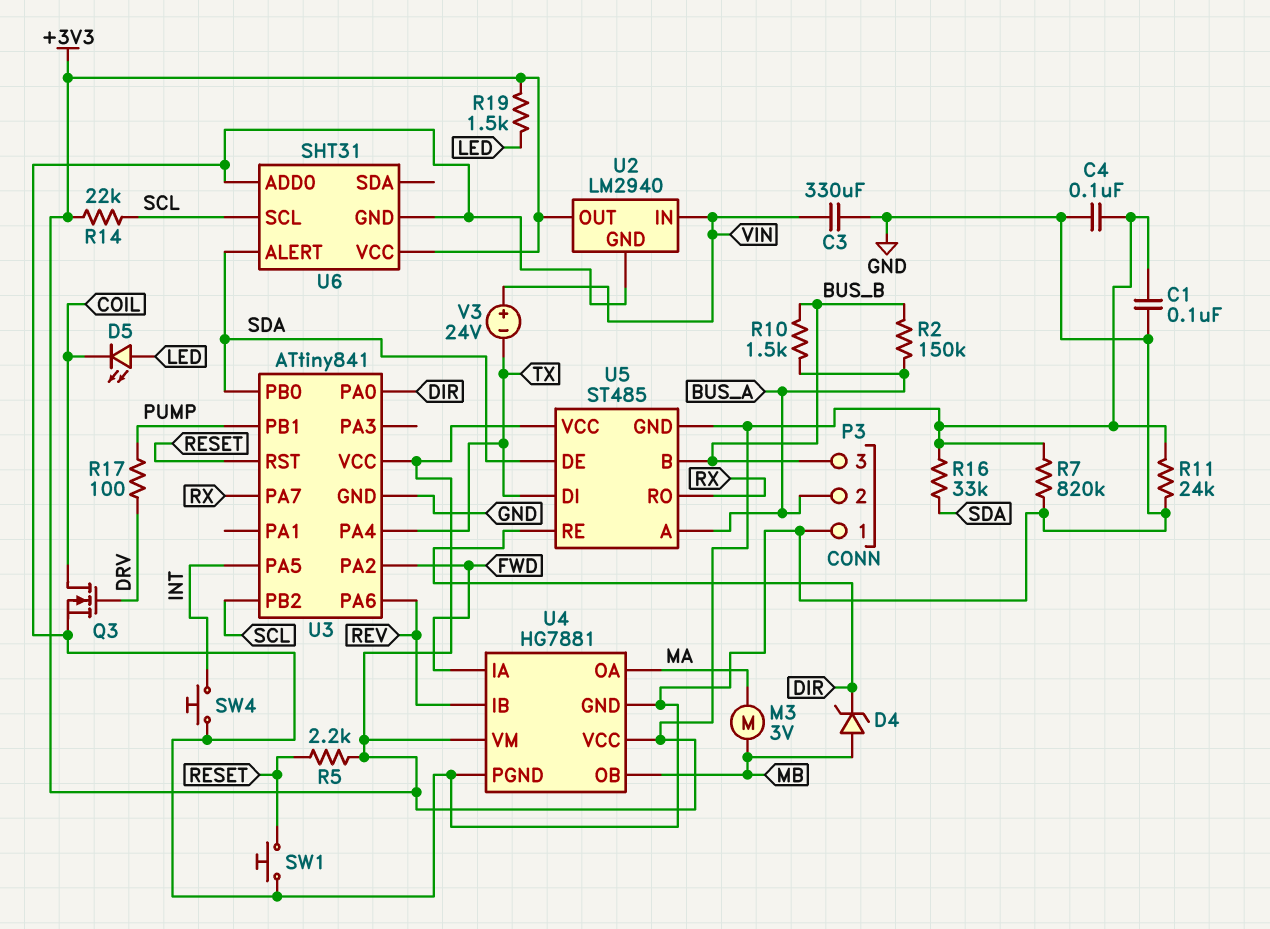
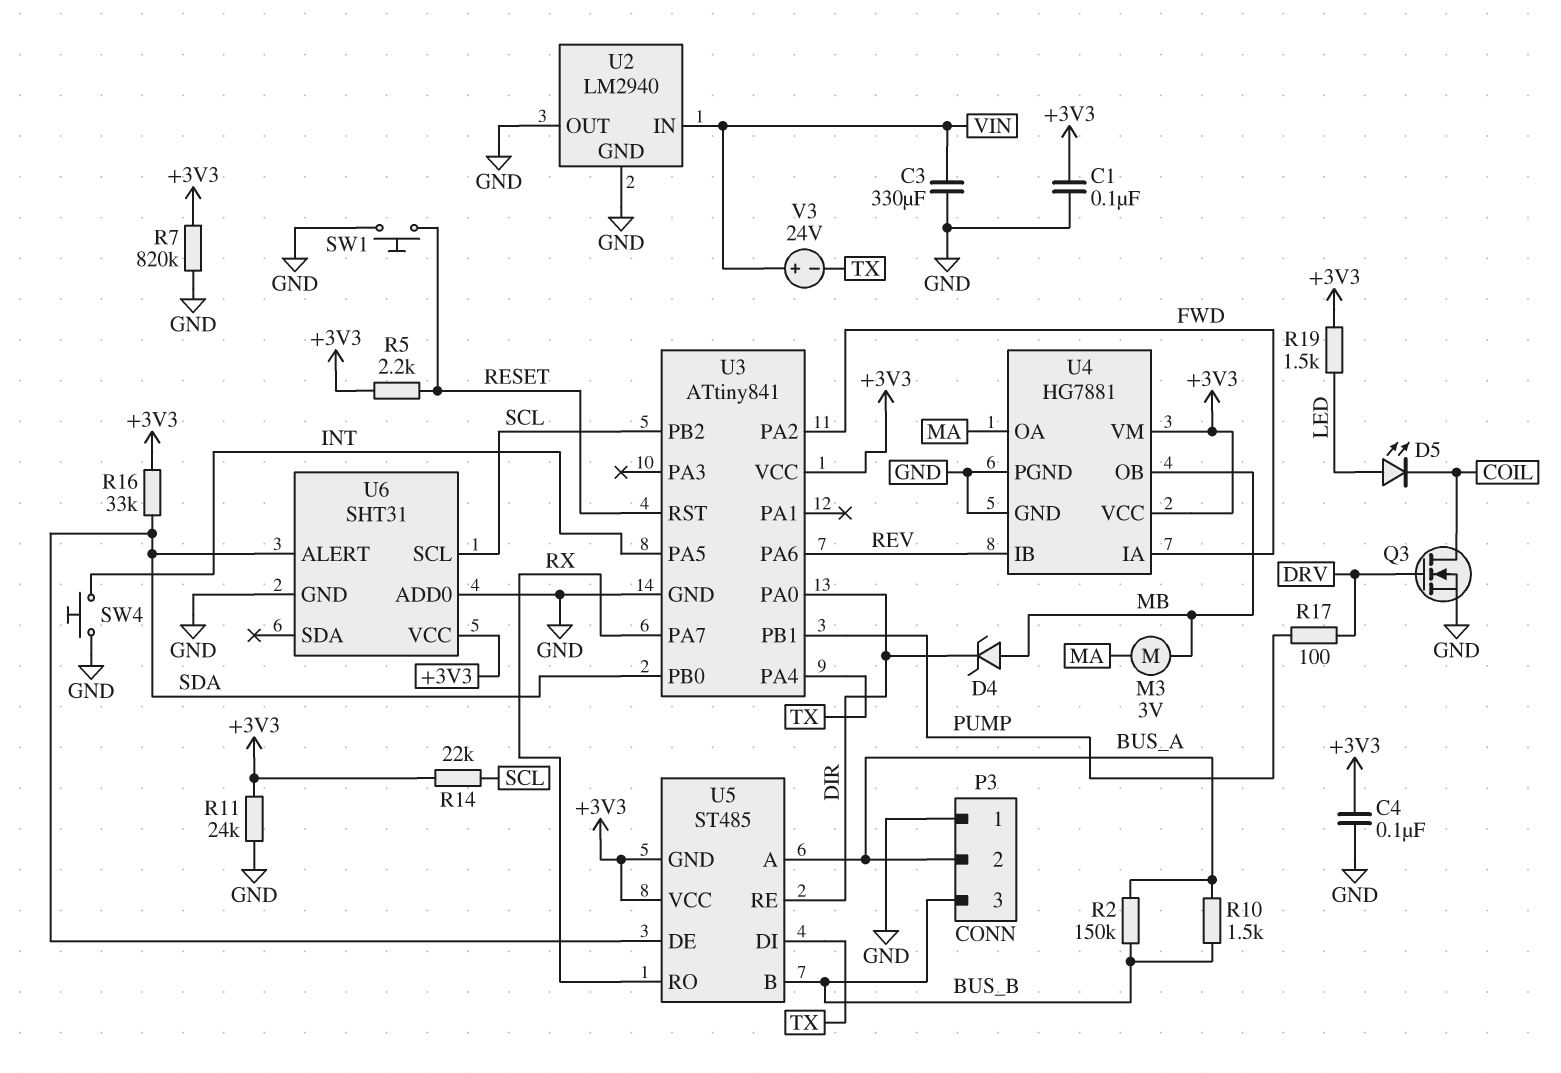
U2 pin OUT: +3V3 -> GND

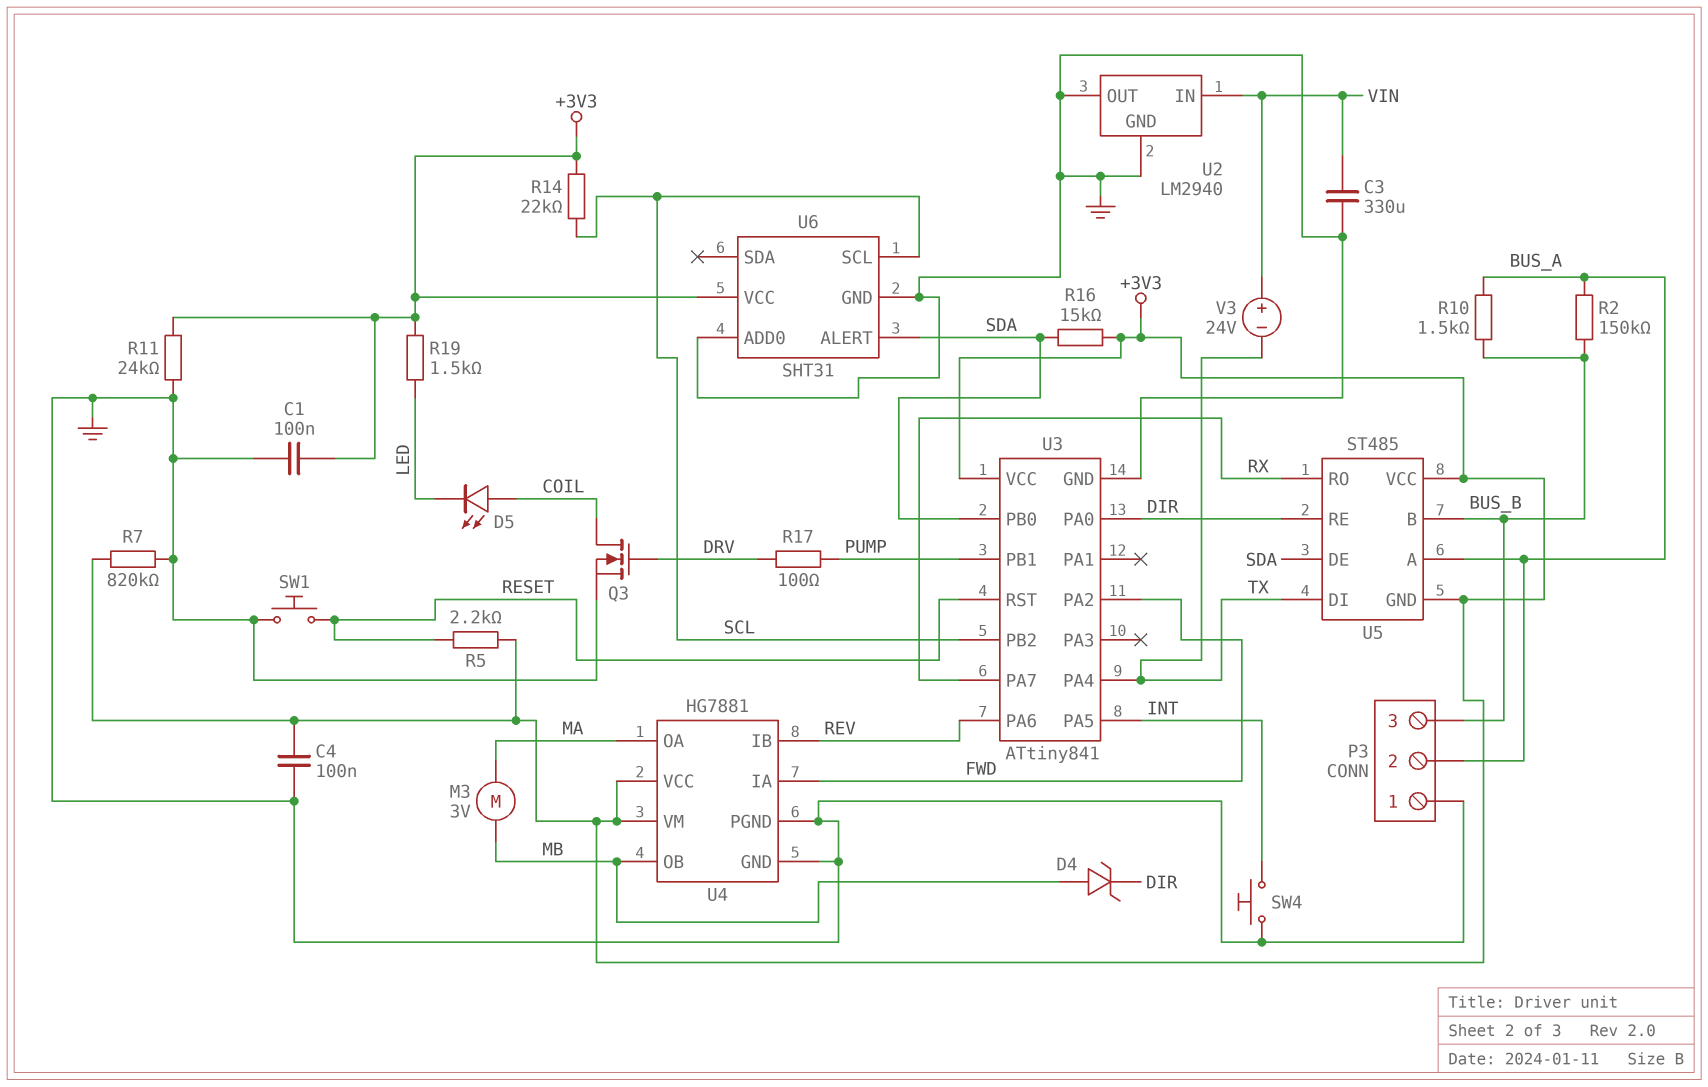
D5: LED (A LED, K COIL) -> LED (A COIL, K LED)
R16: 33k (+3V3, SDA) -> 15k (+3V3, SDA)

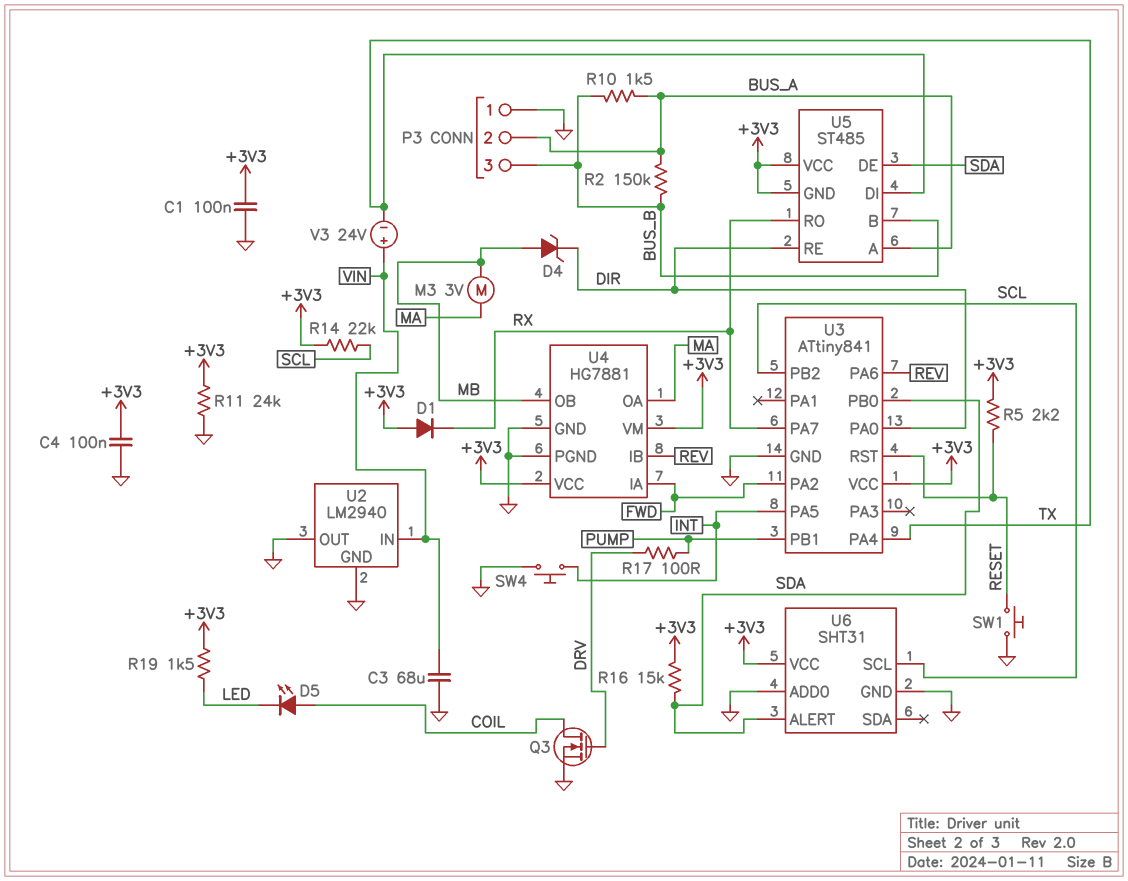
C3: 330uF (GND, VIN) -> 68uF (GND, VIN)
D1: none -> diode (A +3V3, K RX)
R7: 820k (+3V3, GND) -> none

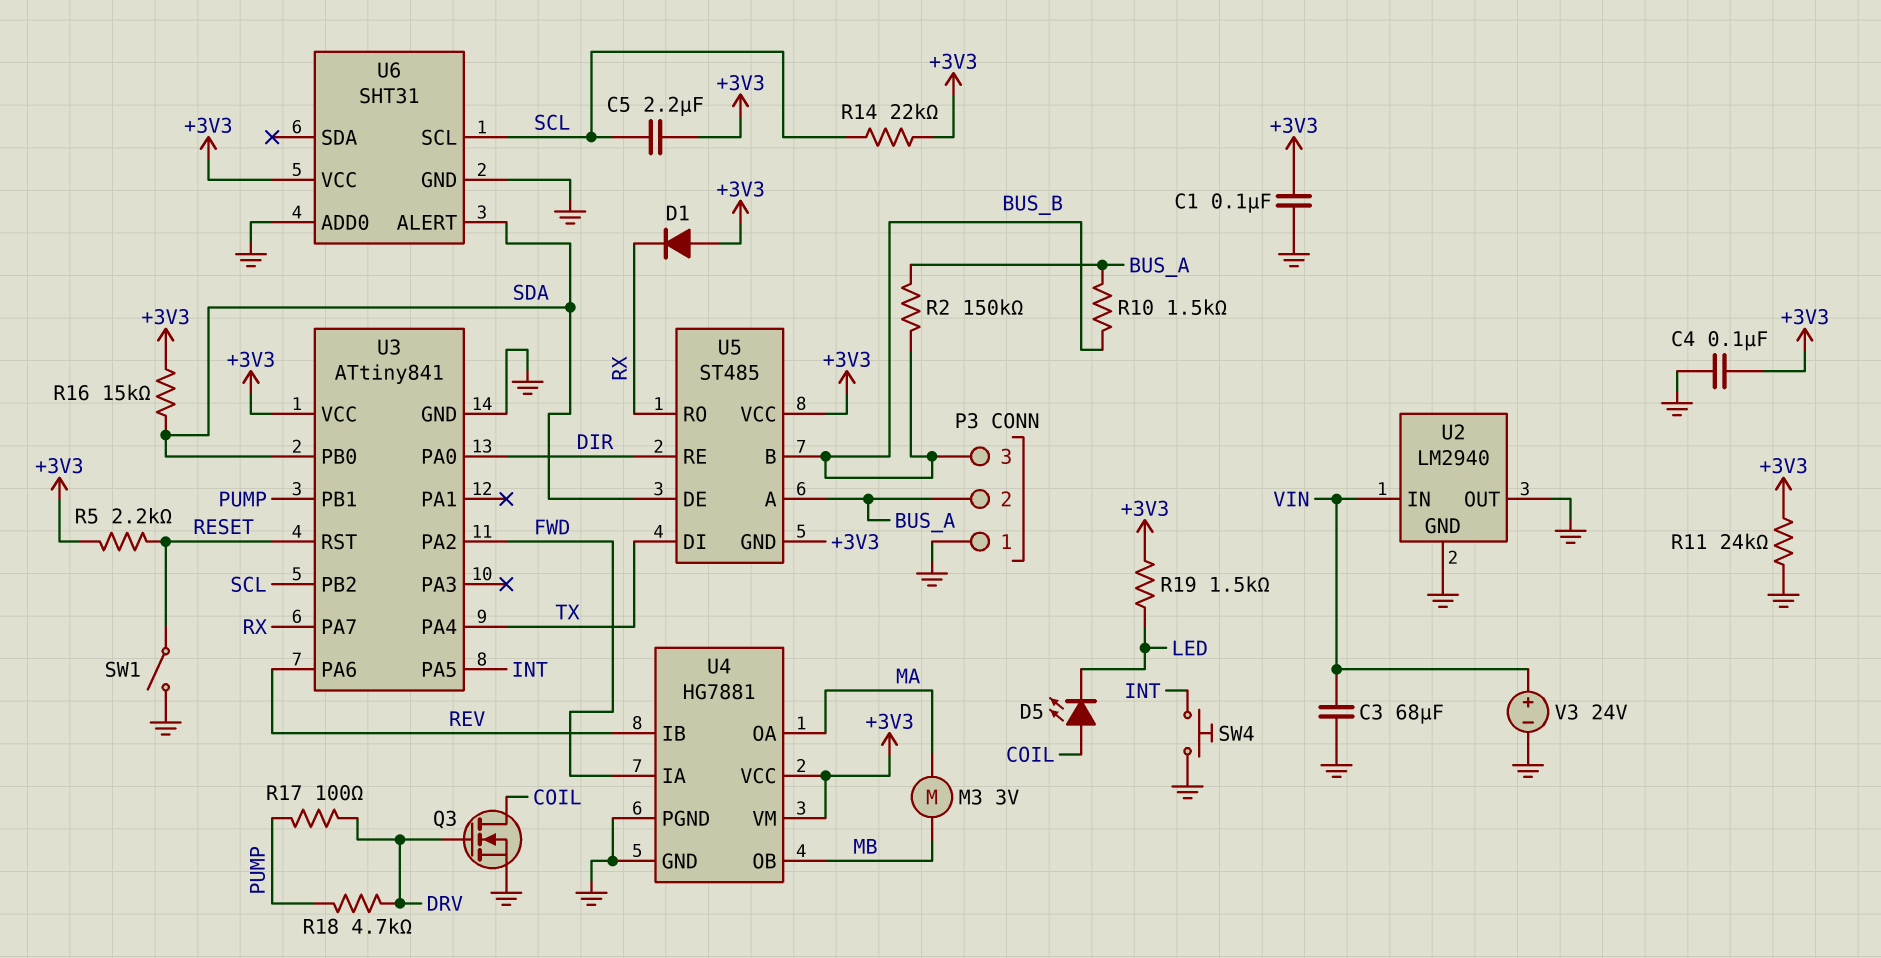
C5: none -> 2.2uF (+3V3, SCL)
D4: zener (A MB, K DIR) -> none
R18: none -> 4.7k (DRV, PUMP)
SW1: button (GND, RESET) -> switch (GND, RESET)
V3: 24V (plus VIN, minus TX) -> 24V (plus VIN, minus GND)

